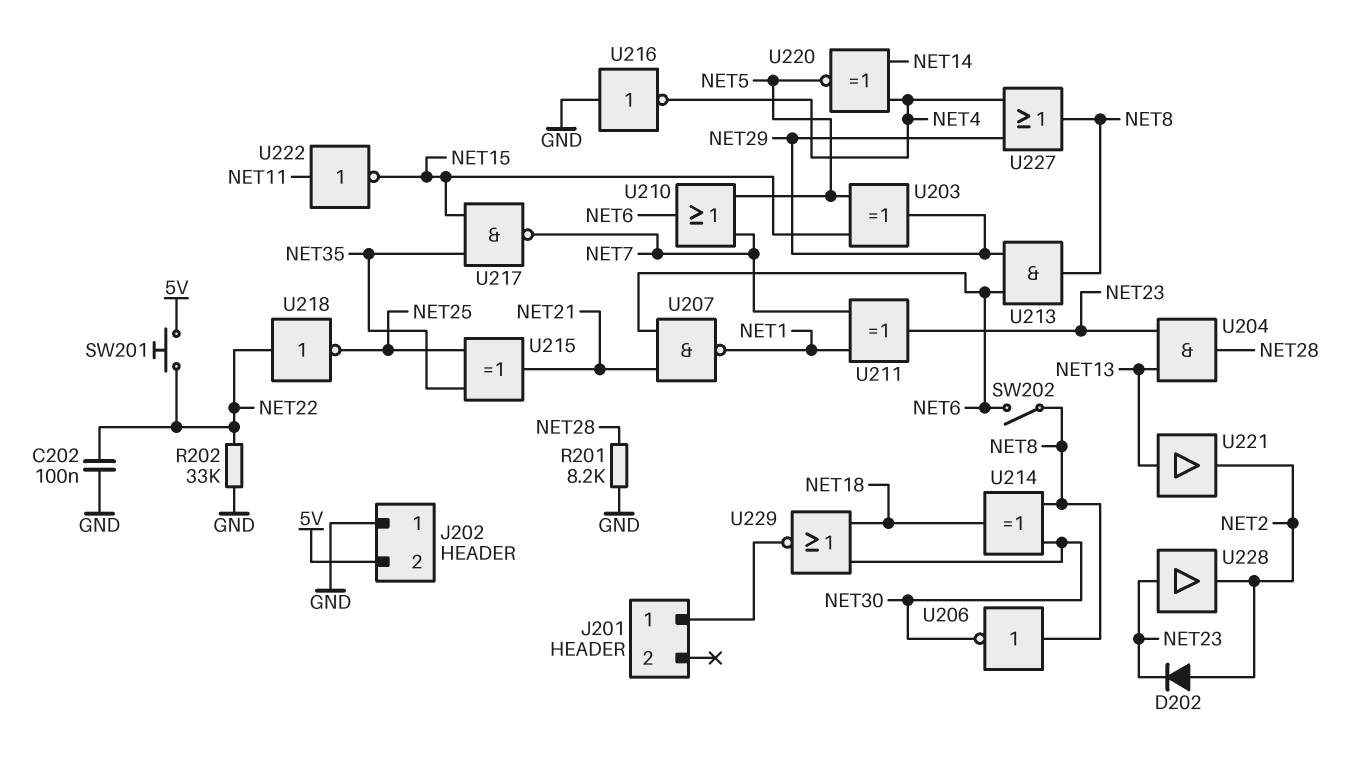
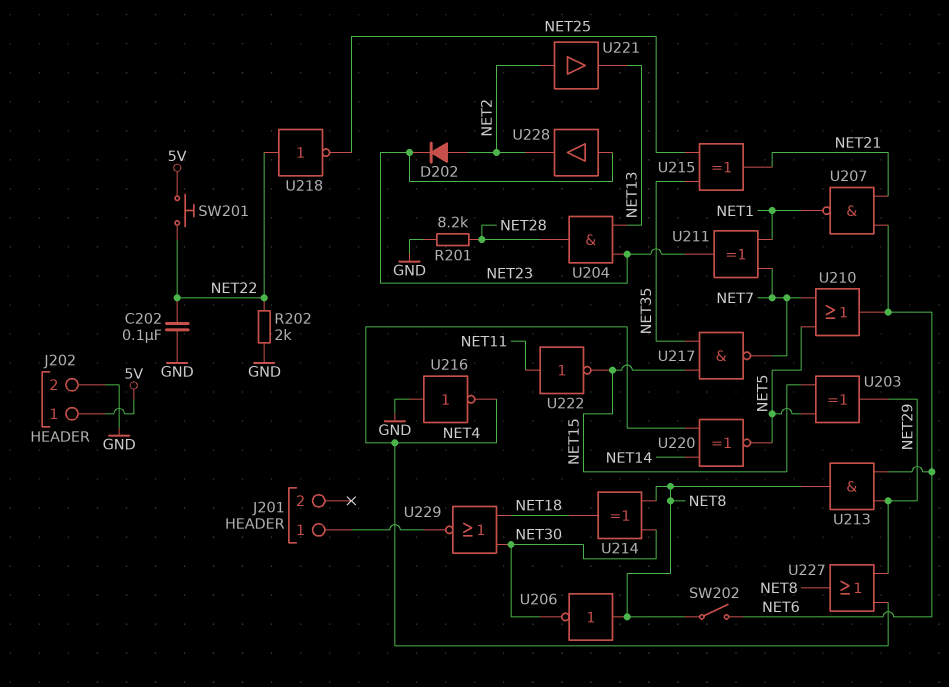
J202 pin 1: GND -> 5V
J202 pin 2: 5V -> GND
R202: 33k (GND, NET22) -> 2k (GND, NET22)
U221: buffer (in NET13, out NET2) -> buffer (in NET2, out NET13)

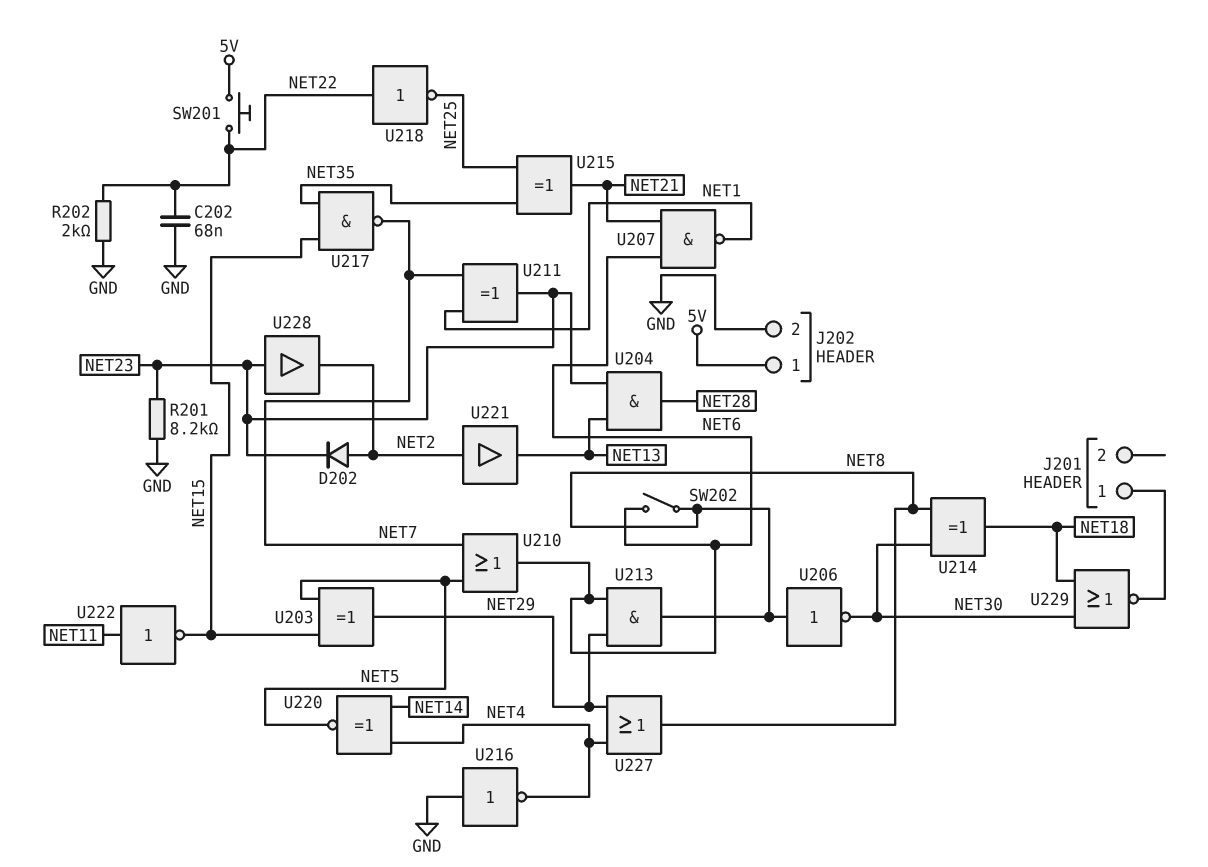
C202: 100nF (GND, NET22) -> 68nF (GND, NET22)
R201: 8.2k (GND, NET28) -> 8.2k (GND, NET23)

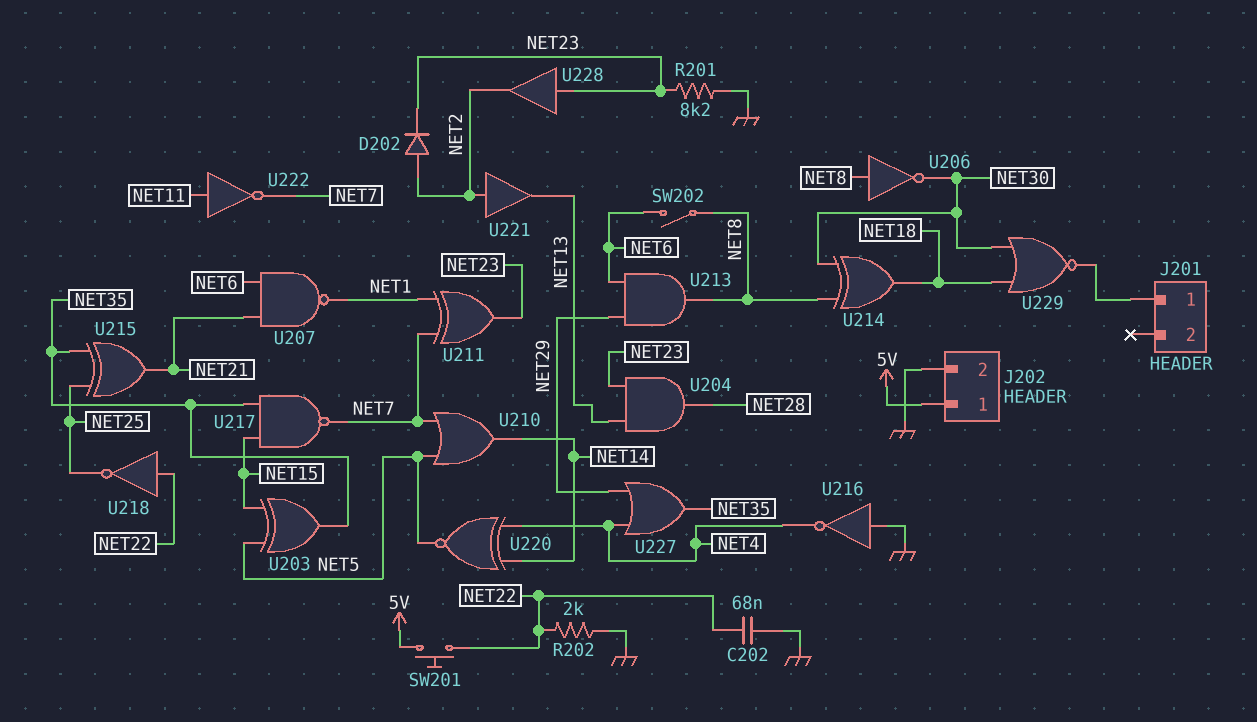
U203: XOR (in NET5, in NET15, out NET29) -> XOR (in NET5, in NET15, out NET35)
U210: OR (in NET5, in NET7, out NET6) -> OR (in NET5, in NET7, out NET14)
U222: NOT (in NET11, out NET15) -> NOT (in NET11, out NET7)
U227: OR (in NET4, in NET29, out NET8) -> OR (in NET4, in NET29, out NET35)

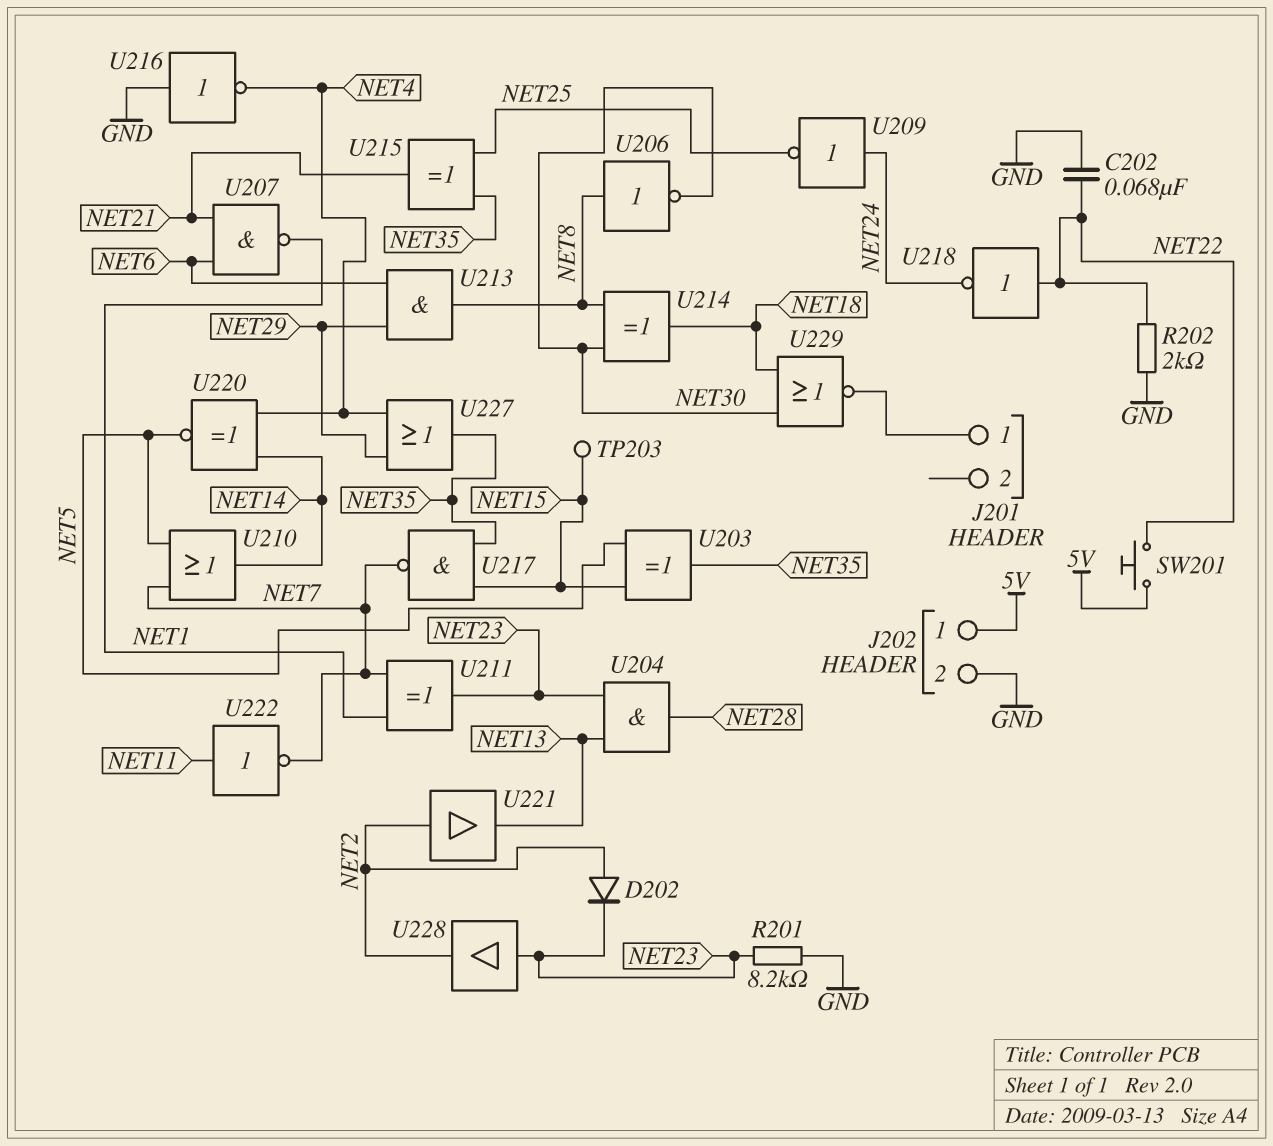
SW202: switch (NET6, NET8) -> none
TP203: none -> test point (NET15)
U209: none -> NOT (in NET24, out NET25)
U218: NOT (in NET22, out NET25) -> NOT (in NET22, out NET24)

